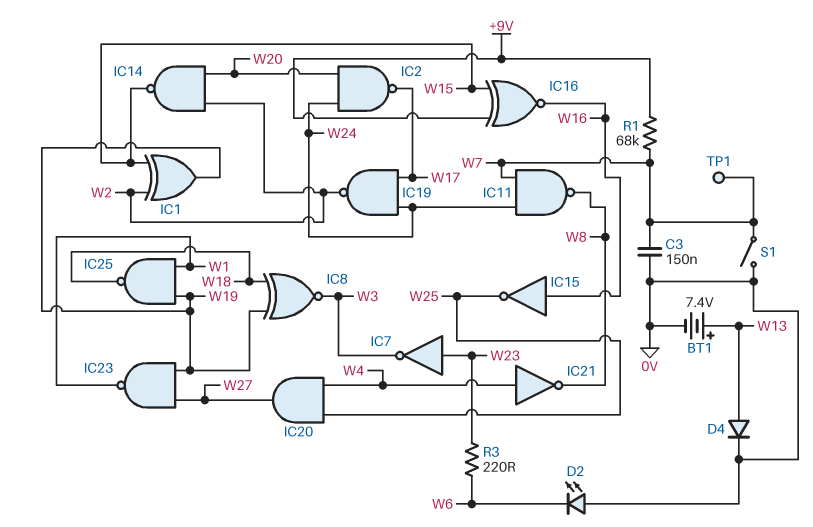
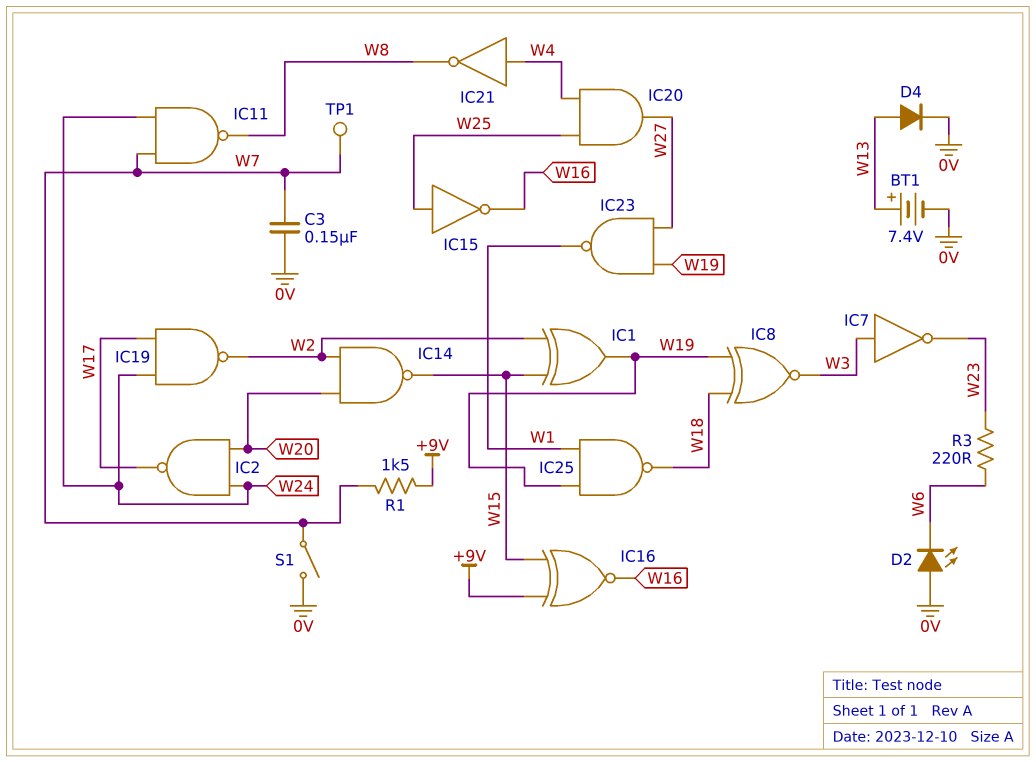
IC7: NOT (in W23, out W3) -> NOT (in W3, out W23)
IC15: NOT (in W16, out W25) -> NOT (in W25, out W16)
R1: 68k (+9V, W7) -> 1.5k (+9V, W7)

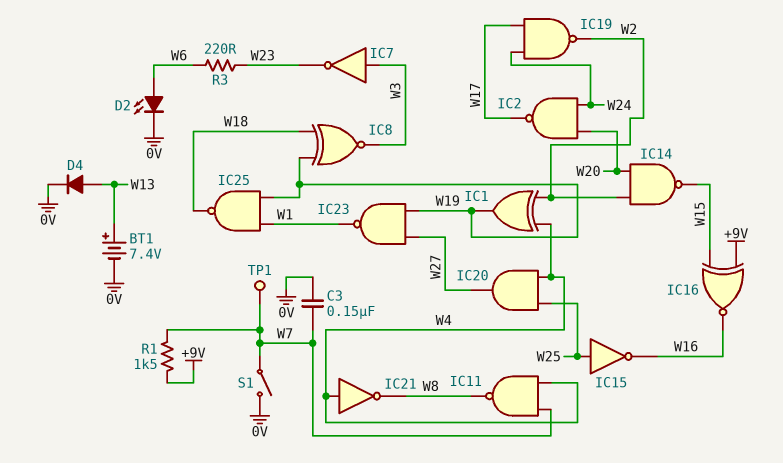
D2: LED (A 0V, K W6) -> LED (A W6, K 0V)
IC1: XOR (in W2, in W15, out W19) -> XOR (in W2, in W4, out W19)
IC11: NAND (in W7, in W24, out W8) -> NAND (in W4, in W7, out W8)

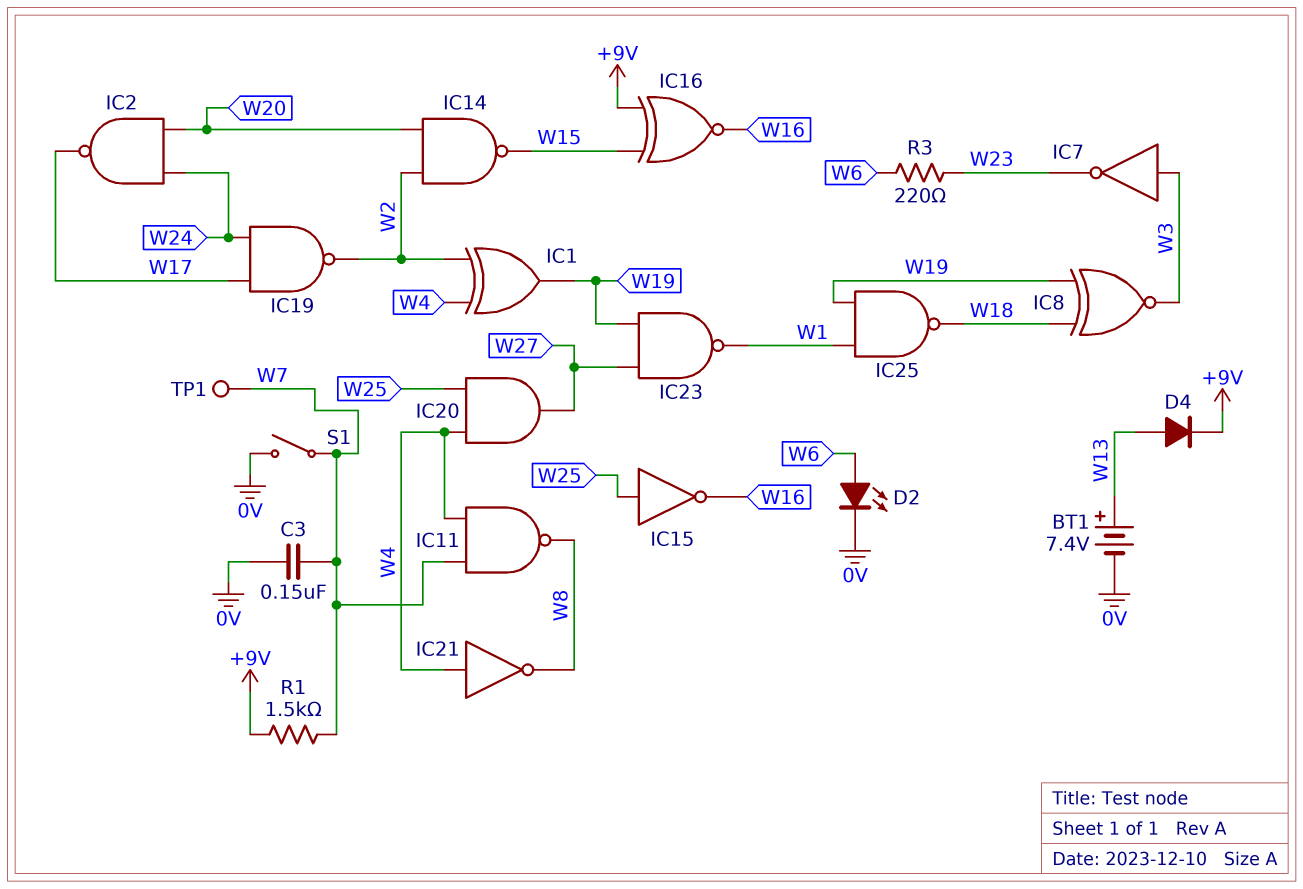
D4: diode (A W13, K 0V) -> diode (A W13, K +9V)

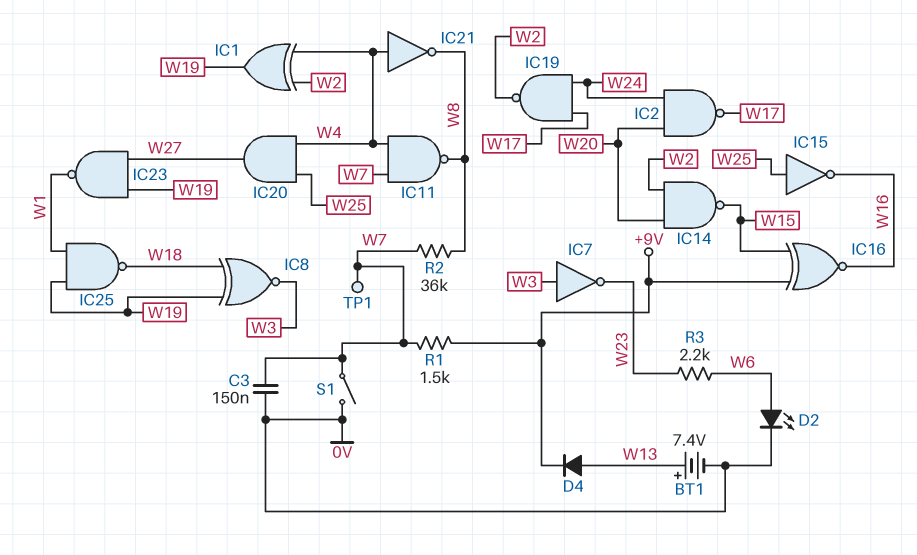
R2: none -> 36k (W7, W8)
R3: 220 (W6, W23) -> 2.2k (W6, W23)

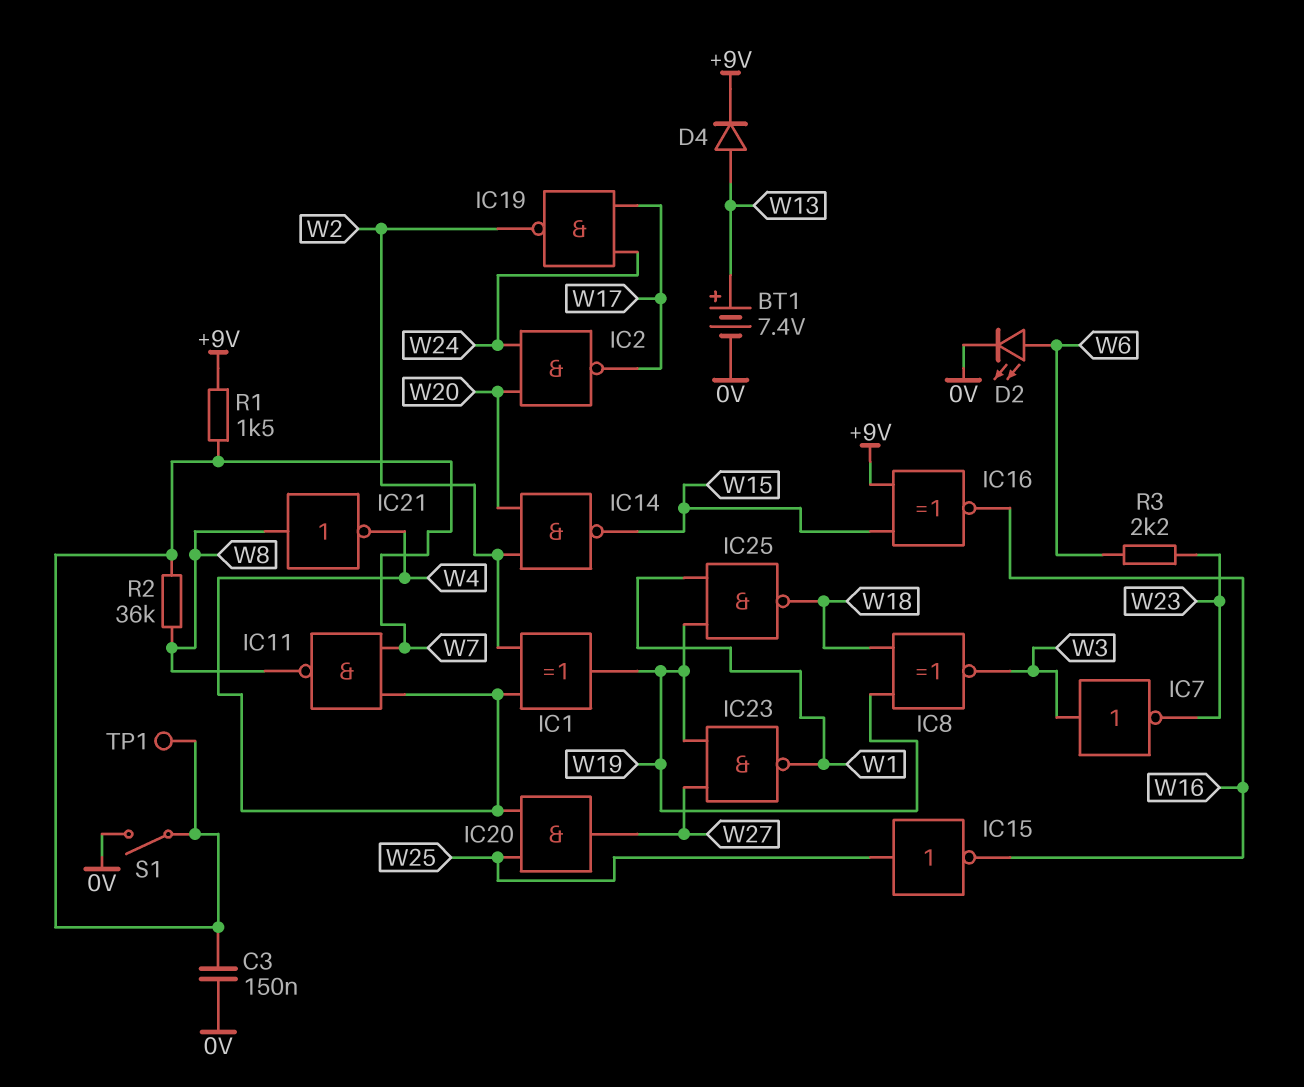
IC21: NOT (in W4, out W8) -> NOT (in W8, out W4)

